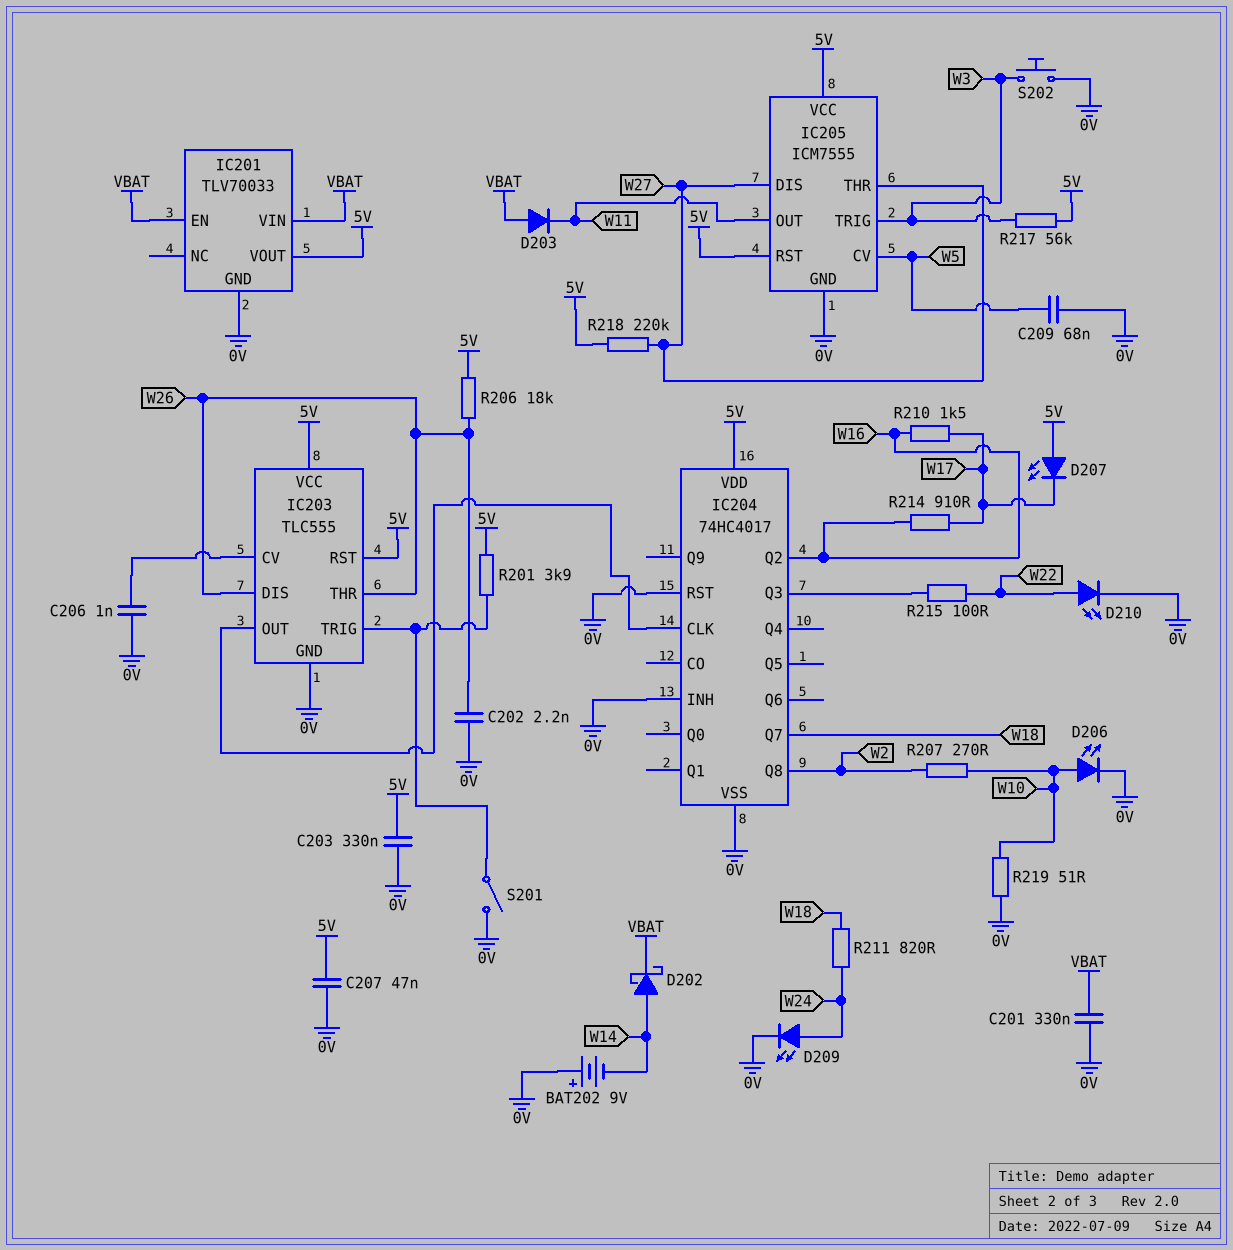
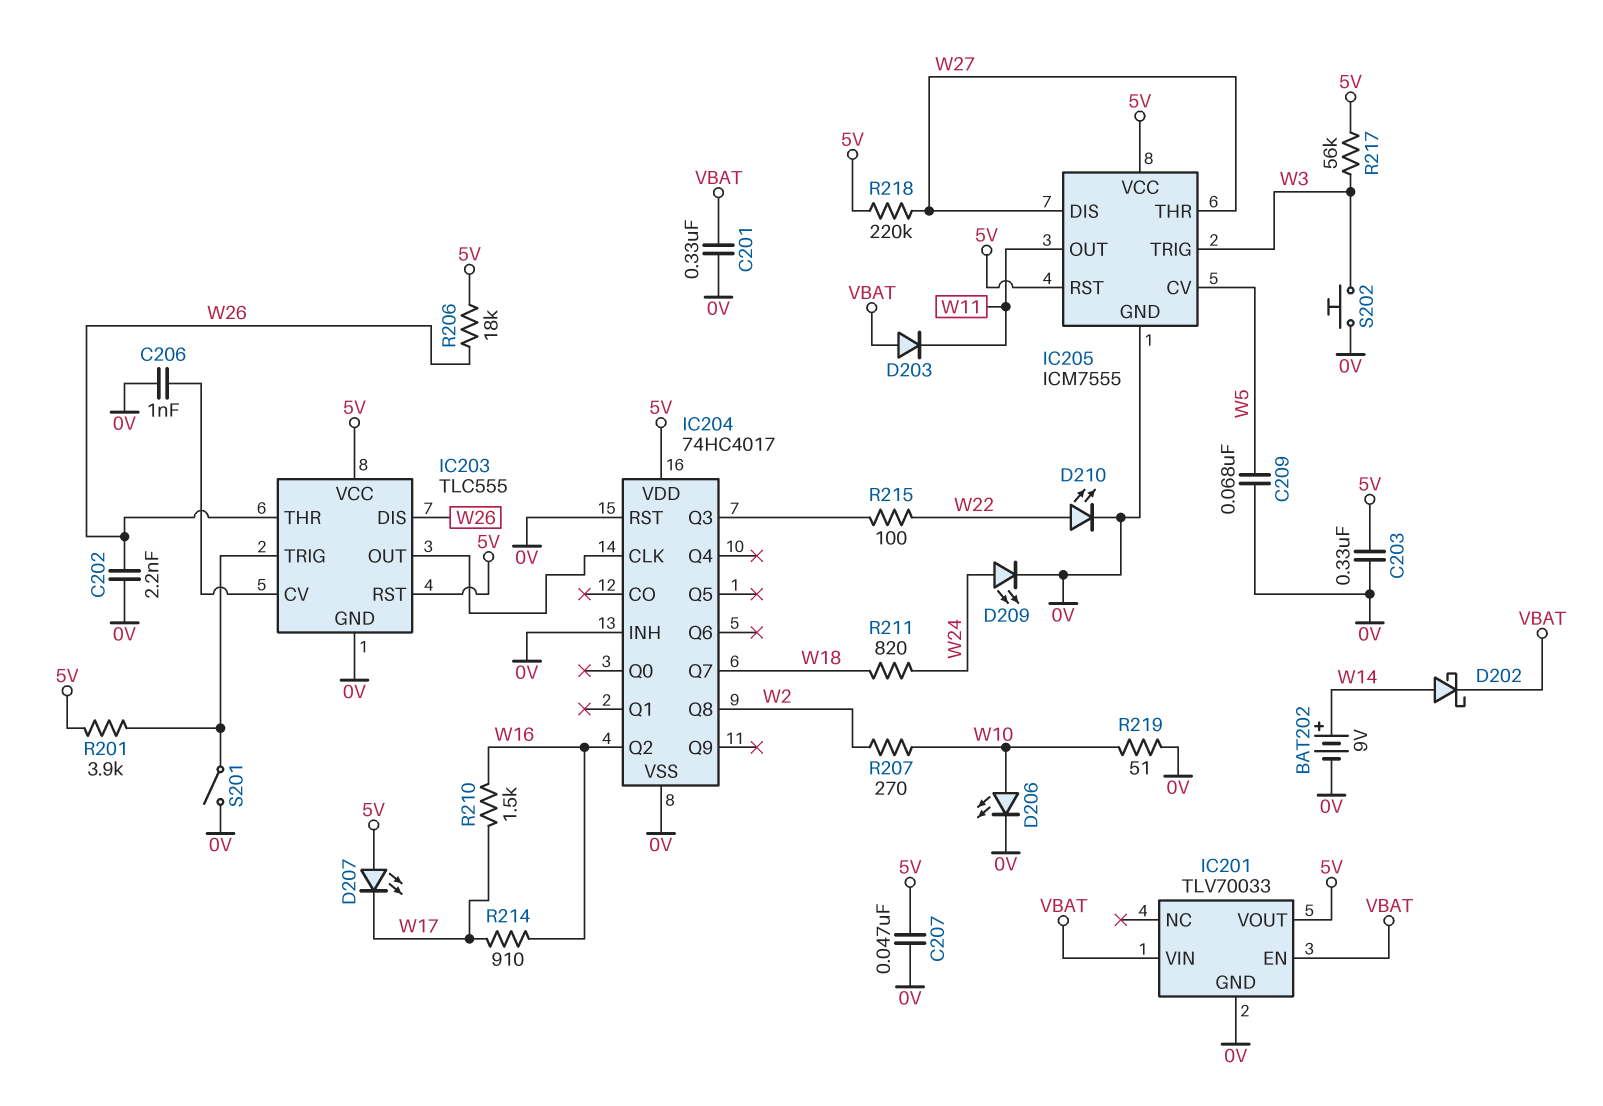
BAT202: 9V (plus 0V, minus W14) -> 9V (plus W14, minus 0V)

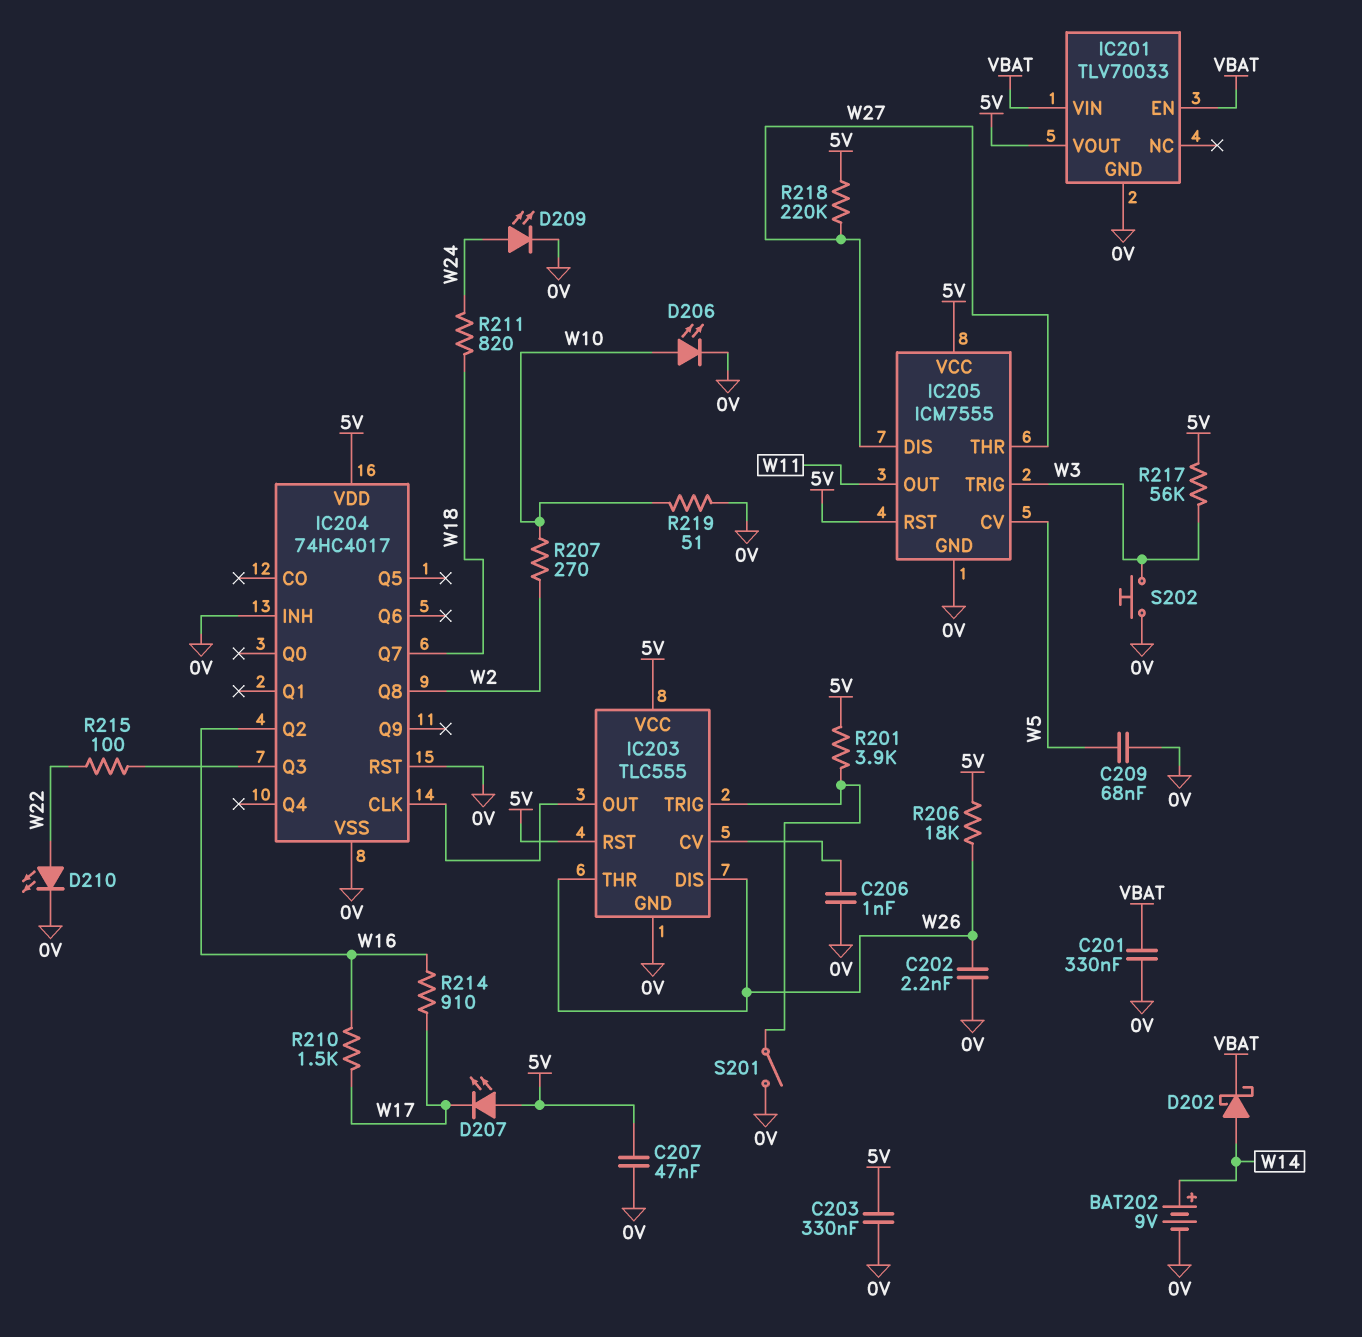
D203: diode (A VBAT, K W11) -> none

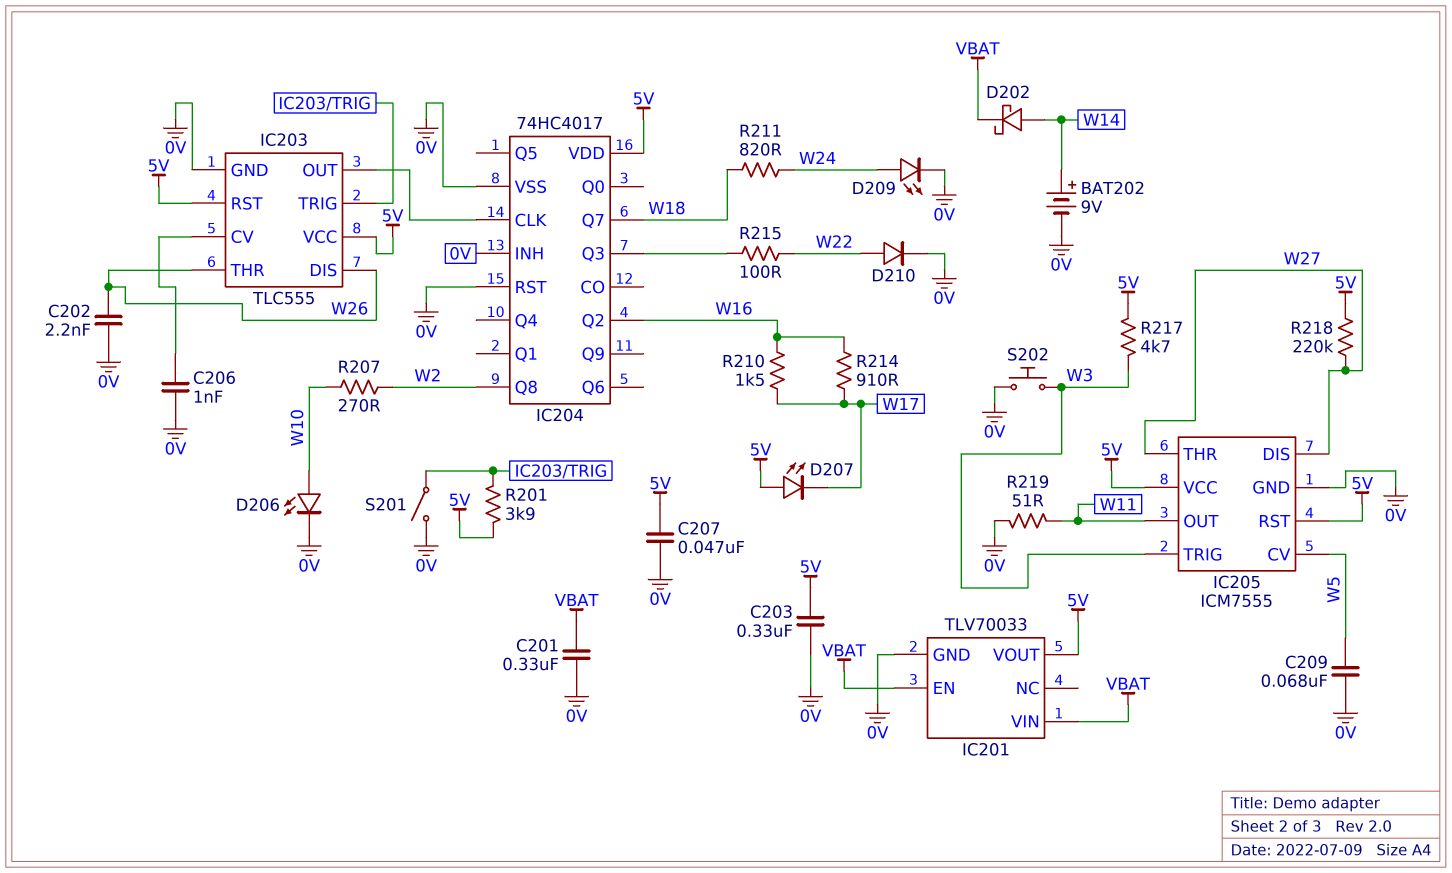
D210: LED (A W22, K 0V) -> diode (A W22, K 0V)
R206: 18k (5V, W26) -> none
R217: 56k (5V, W3) -> 4.7k (5V, W3)
R219: 51 (0V, W10) -> 51 (0V, W11)

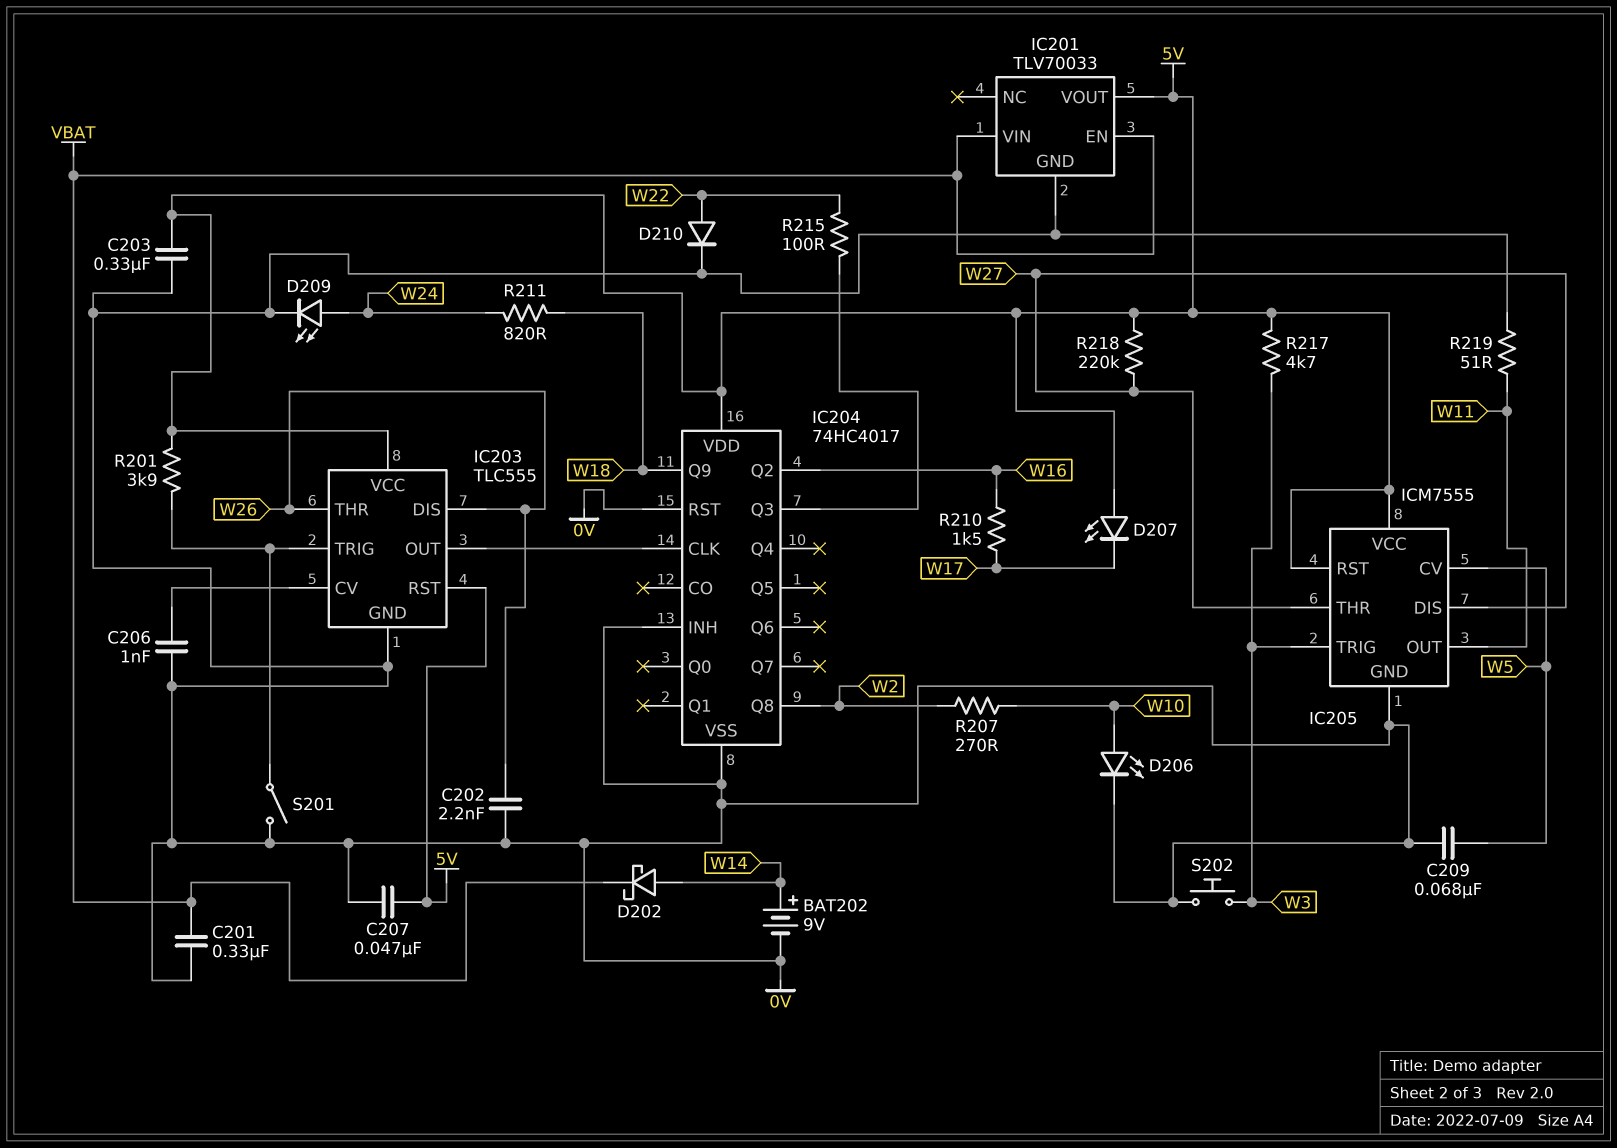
IC204 pin Q7: W18 -> none
IC204 pin Q9: none -> W18
R214: 910 (W16, W17) -> none

